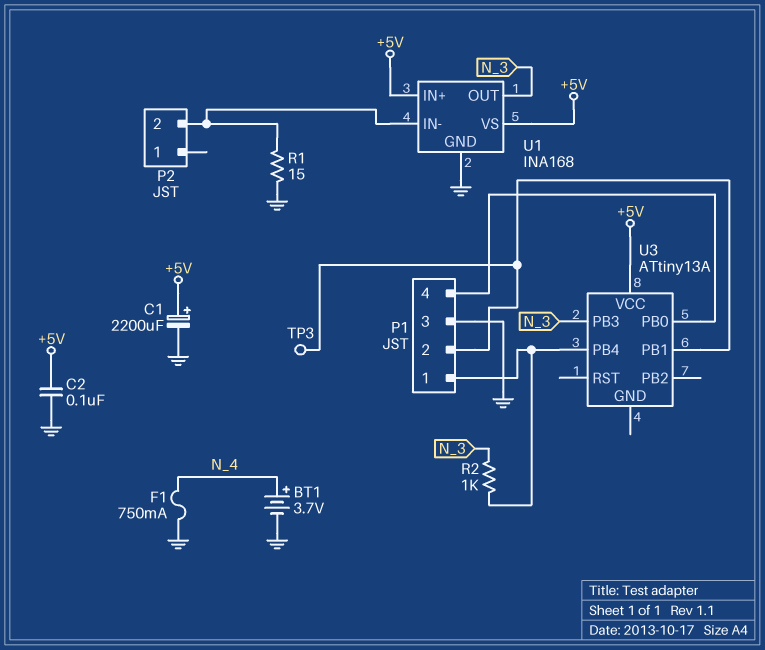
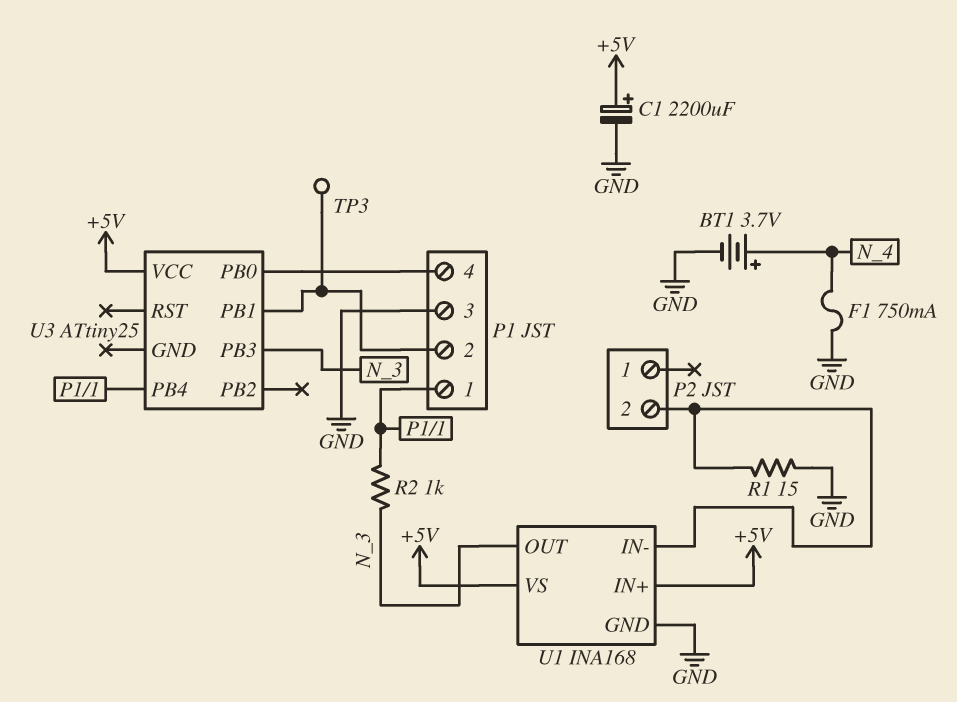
C2: 100nF (+5V, GND) -> none
U3: ATtiny13A -> ATtiny25

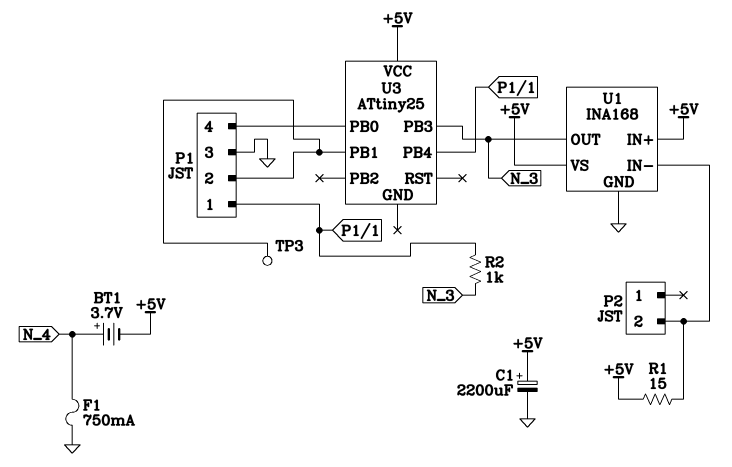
BT1: 3.7V (plus N_4, minus GND) -> 3.7V (plus N_4, minus +5V)
R1: 15 (GND, P2/2) -> 15 (+5V, P2/2)

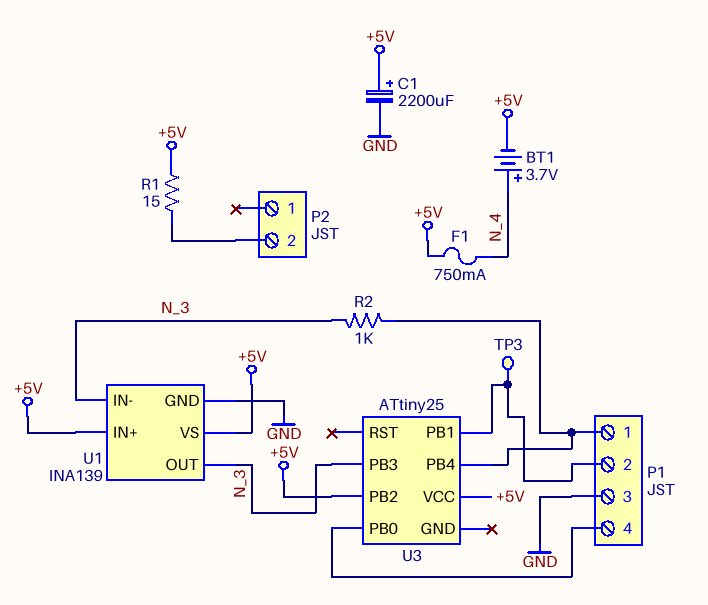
F1: 750mA (GND, N_4) -> 750mA (+5V, N_4)
U1: INA168 -> INA139
U1 pin IN-: P2/2 -> N_3
U3 pin PB2: none -> +5V

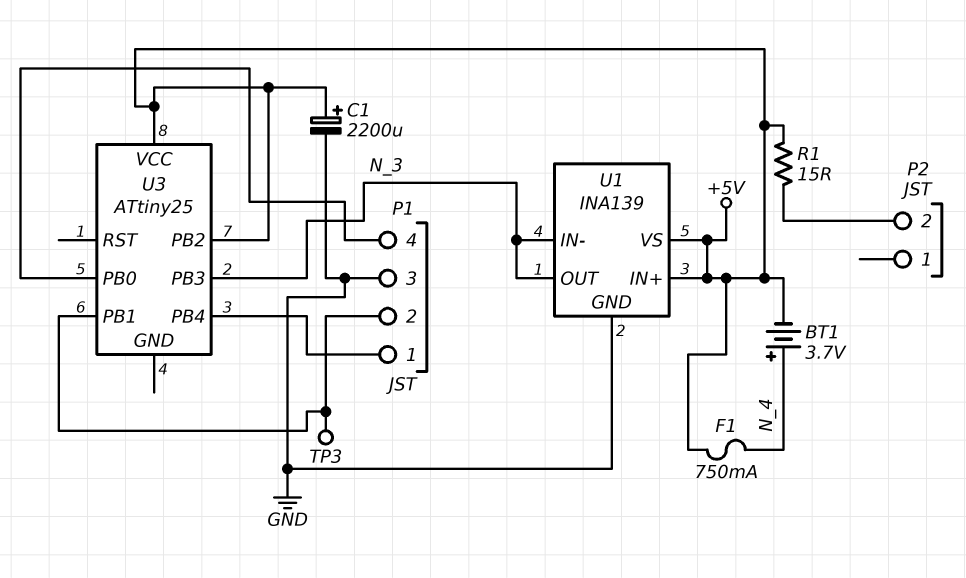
R2: 1k (N_3, P1/1) -> none

